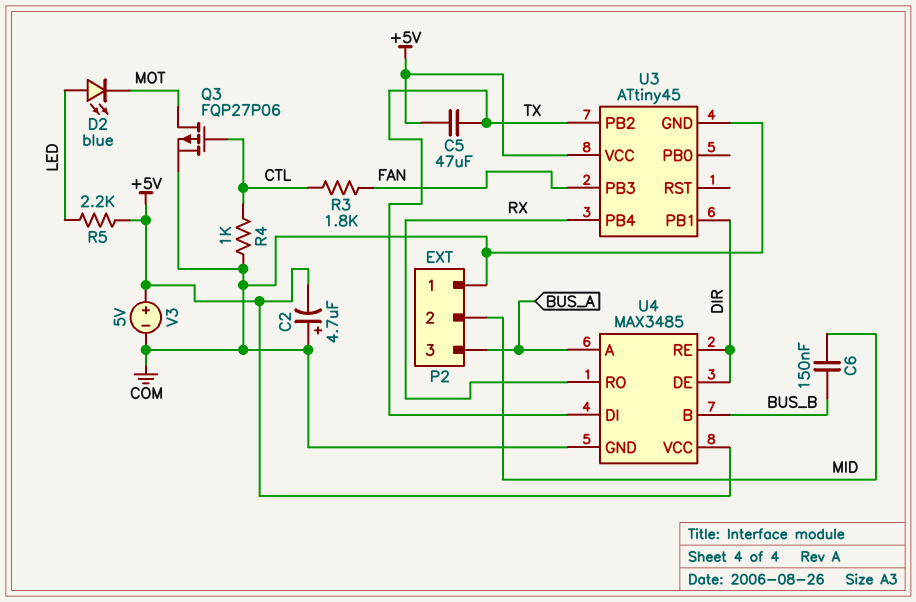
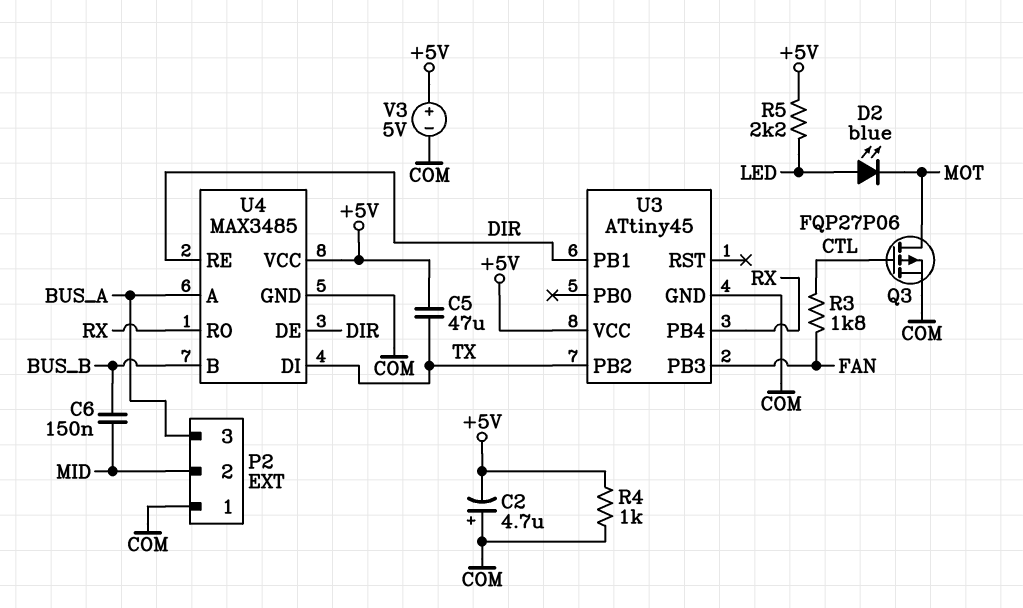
R4: 1k (COM, CTL) -> 1k (+5V, COM)

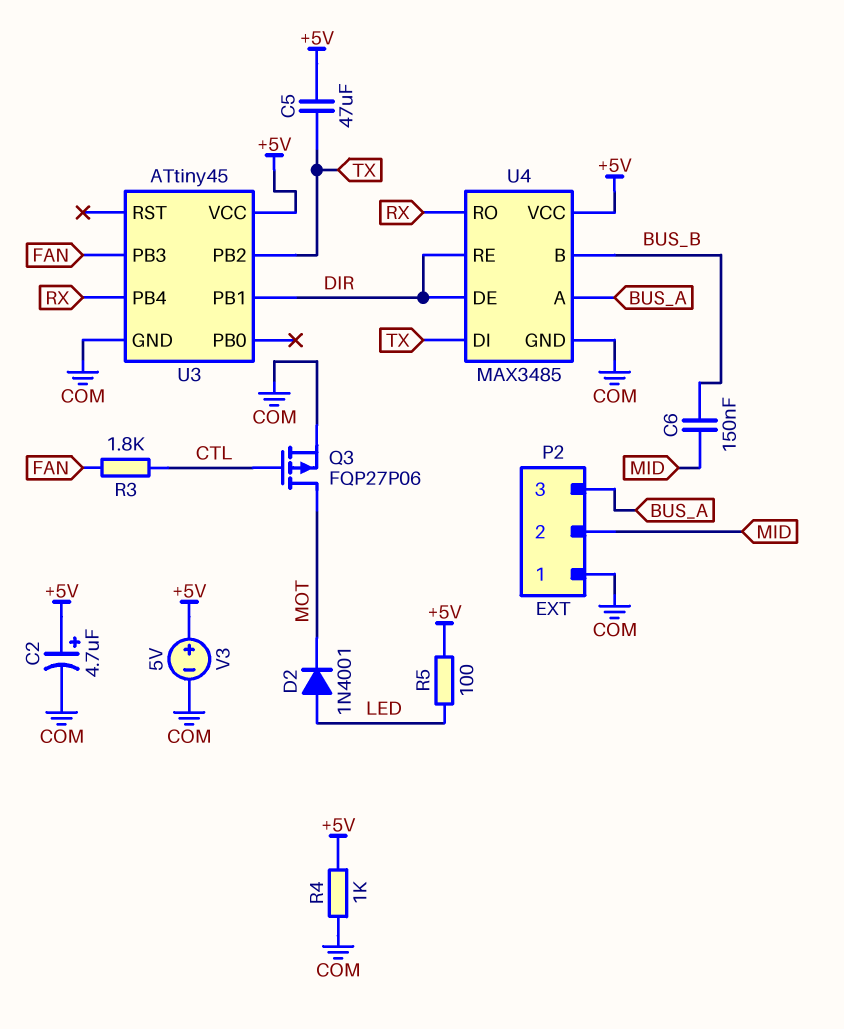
C2: 4.7uF (plus COM, minus +5V) -> 4.7uF (plus +5V, minus COM)
D2: LED blue (A LED, K MOT) -> diode 1N4001 (A LED, K MOT)
R5: 2.2k (+5V, LED) -> 100 (+5V, LED)

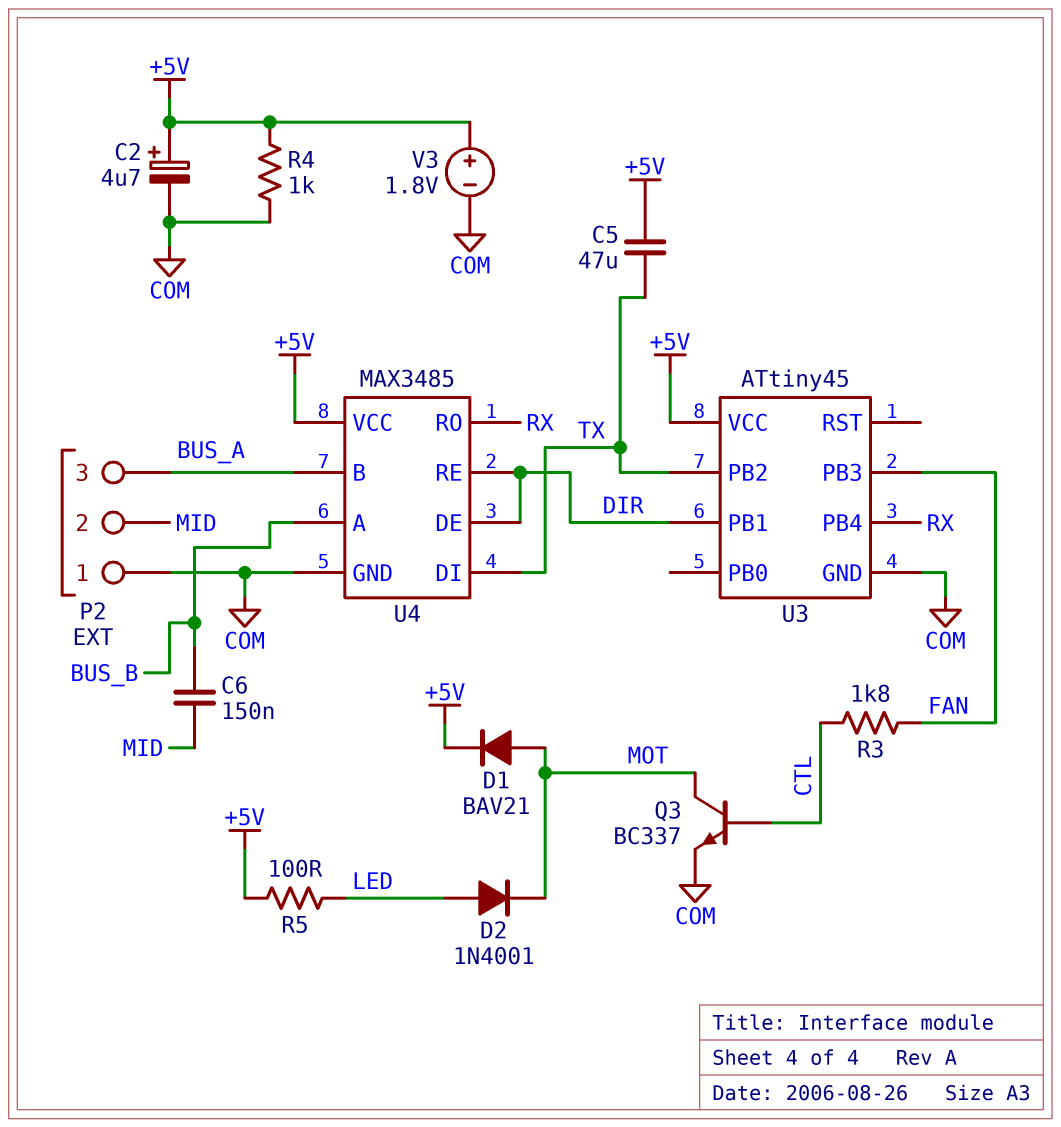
D1: none -> diode BAV21 (A MOT, K +5V)
Q3: PMOS FQP27P06 (G CTL, D MOT, S COM) -> NPN BC337 (B CTL, C MOT, E COM)
U4 pin A: BUS_A -> BUS_B
U4 pin B: BUS_B -> BUS_A
V3: 5V (plus +5V, minus COM) -> 1.8V (plus +5V, minus COM)

